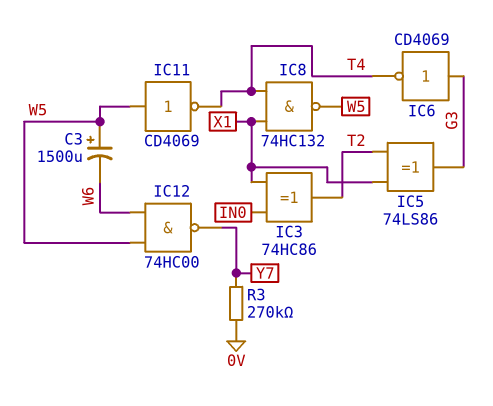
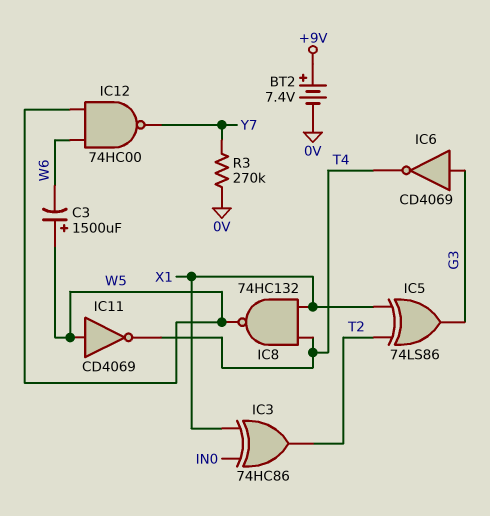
BT2: none -> 7.4V (plus +9V, minus 0V)

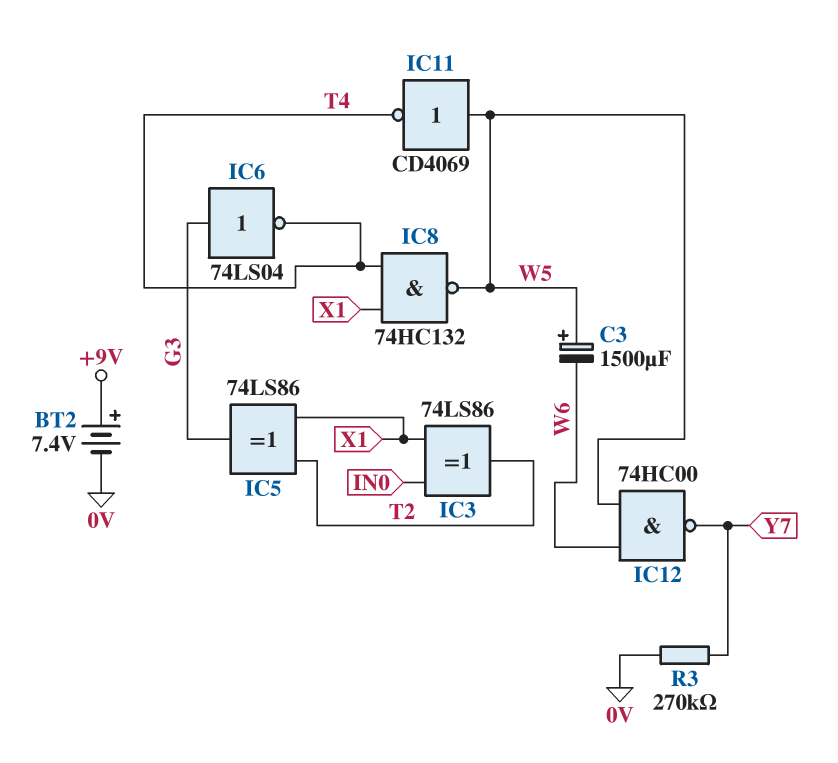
IC3: XOR 74HC86 (in IN0, in X1, out T2) -> XOR 74LS86 (in IN0, in X1, out T2)
IC6: NOT CD4069 (in G3, out T4) -> NOT 74LS04 (in G3, out T4)

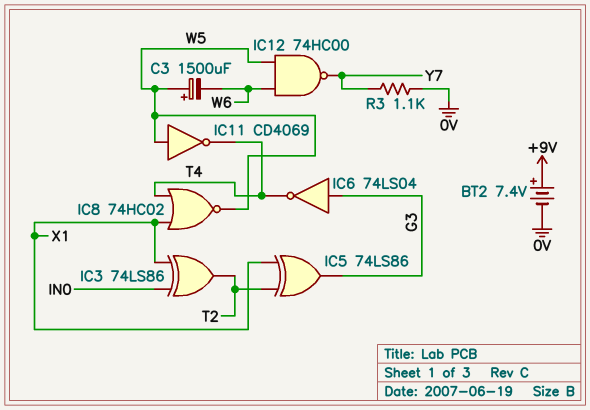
IC8: NAND 74HC132 (in T4, in X1, out W5) -> NOR 74HC02 (in T4, in X1, out W5)
R3: 270k (0V, Y7) -> 1.1k (0V, Y7)

